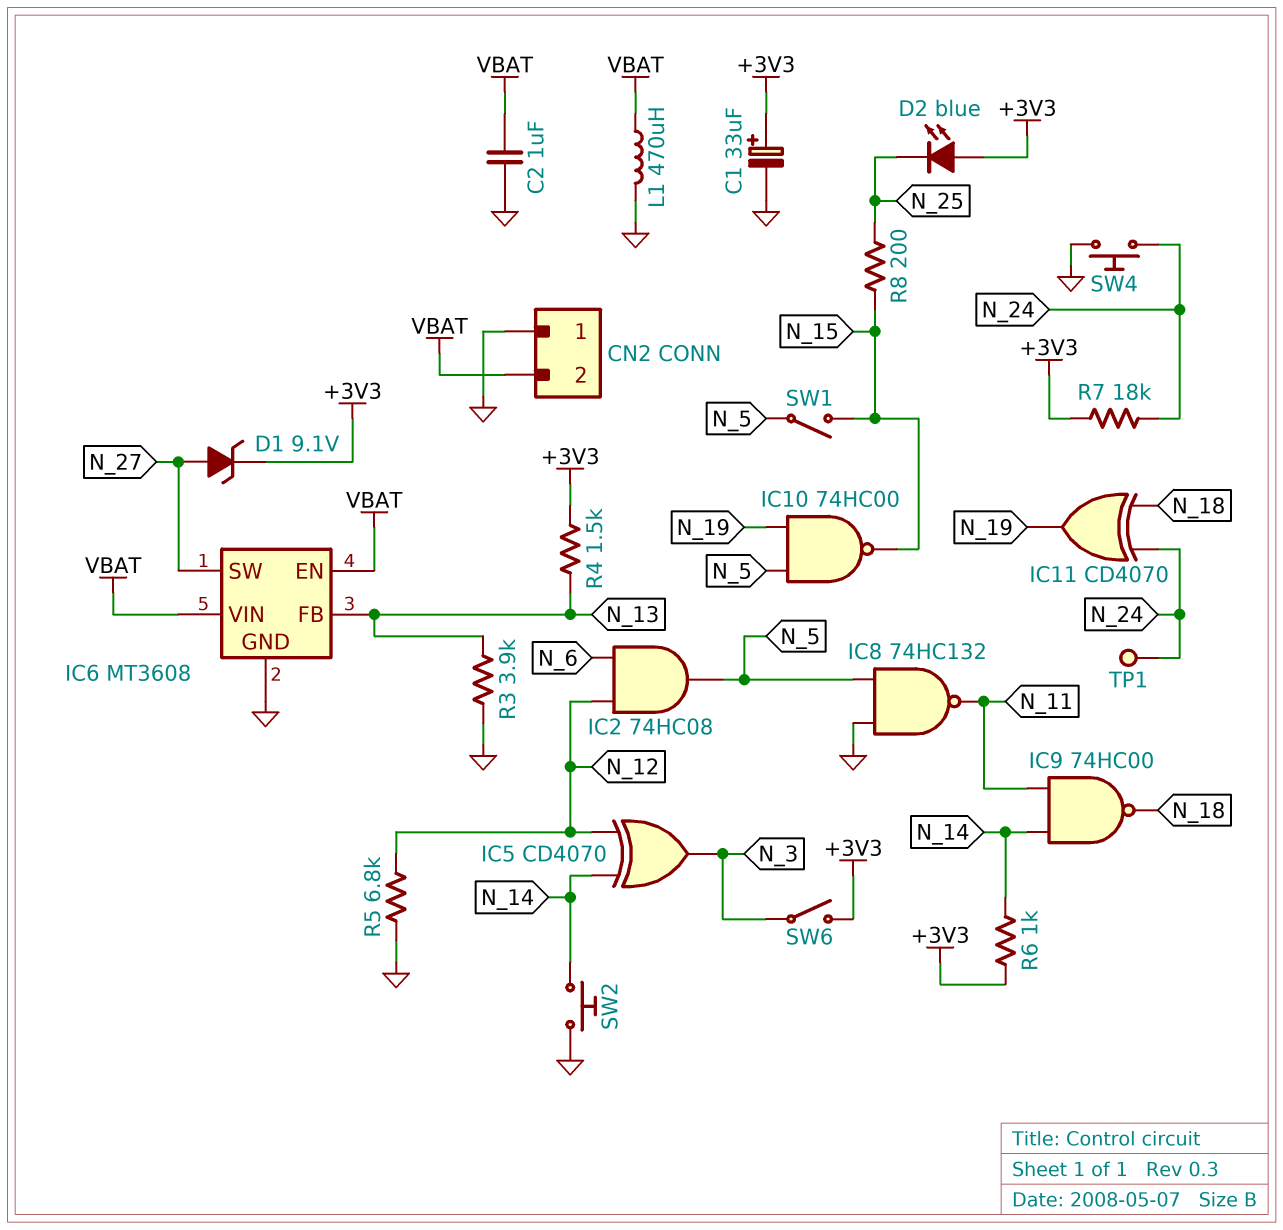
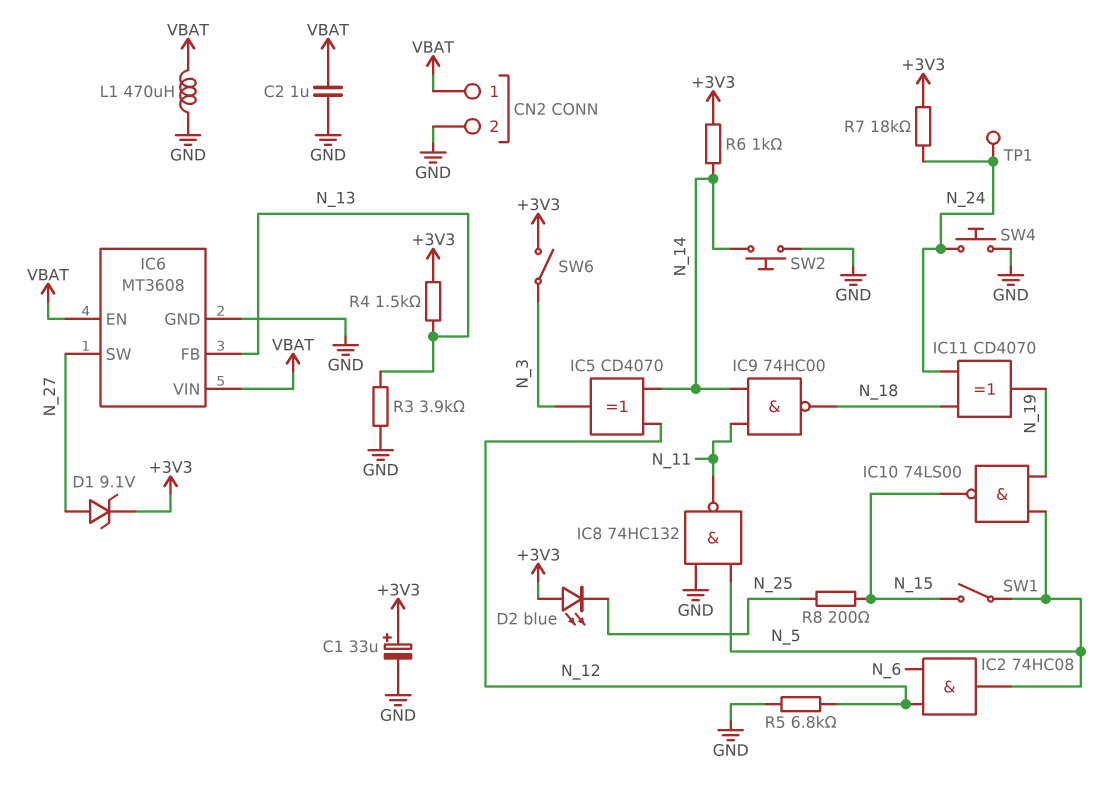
CN2 pin 1: GND -> VBAT
CN2 pin 2: VBAT -> GND
IC10: NAND 74HC00 (in N_5, in N_19, out N_15) -> NAND 74LS00 (in N_5, in N_19, out N_15)

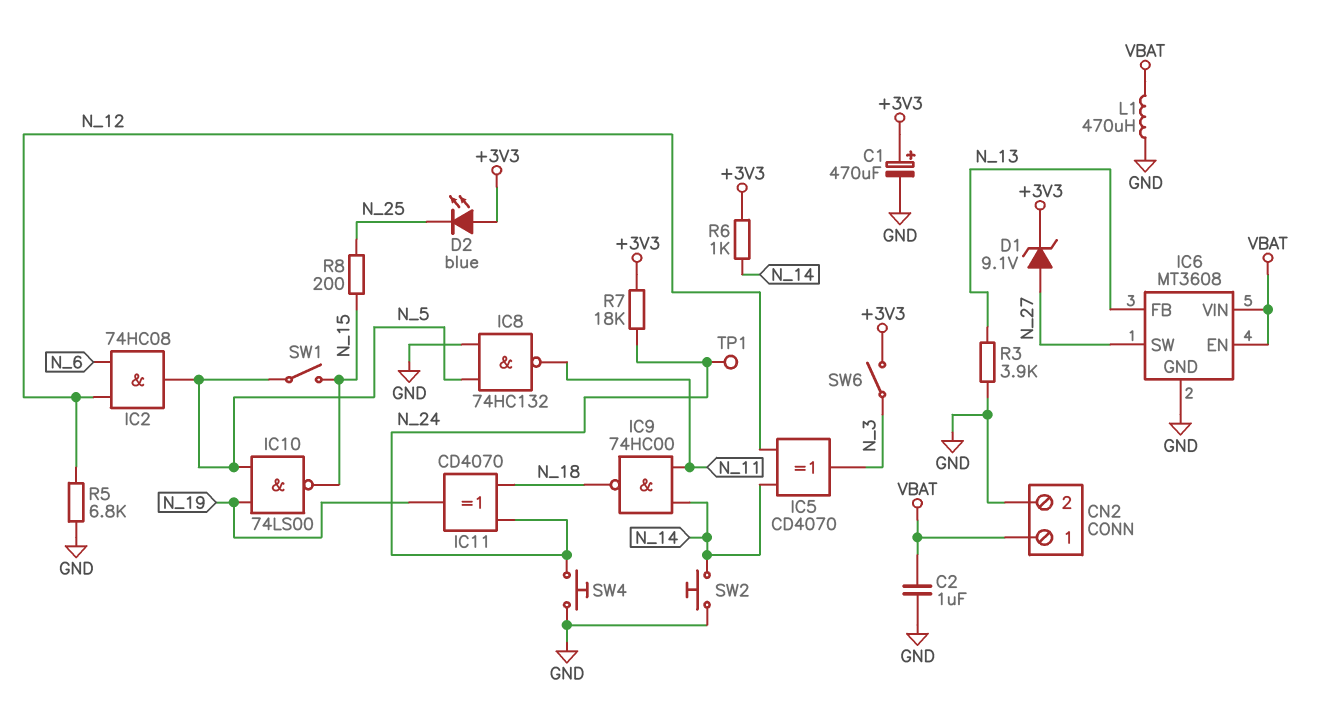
C1: 33uF (plus +3V3, minus GND) -> 470uF (plus +3V3, minus GND)
R4: 1.5k (+3V3, N_13) -> none

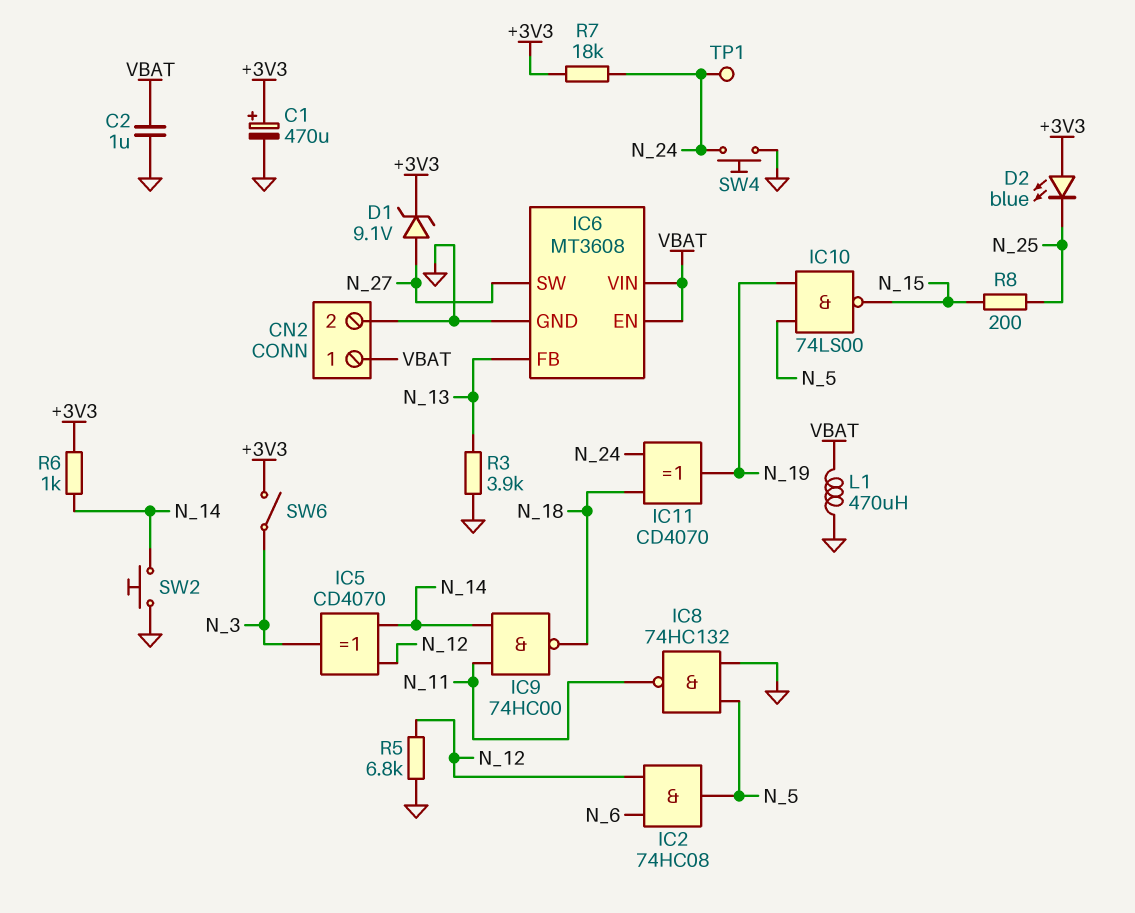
SW1: switch (N_5, N_15) -> none

